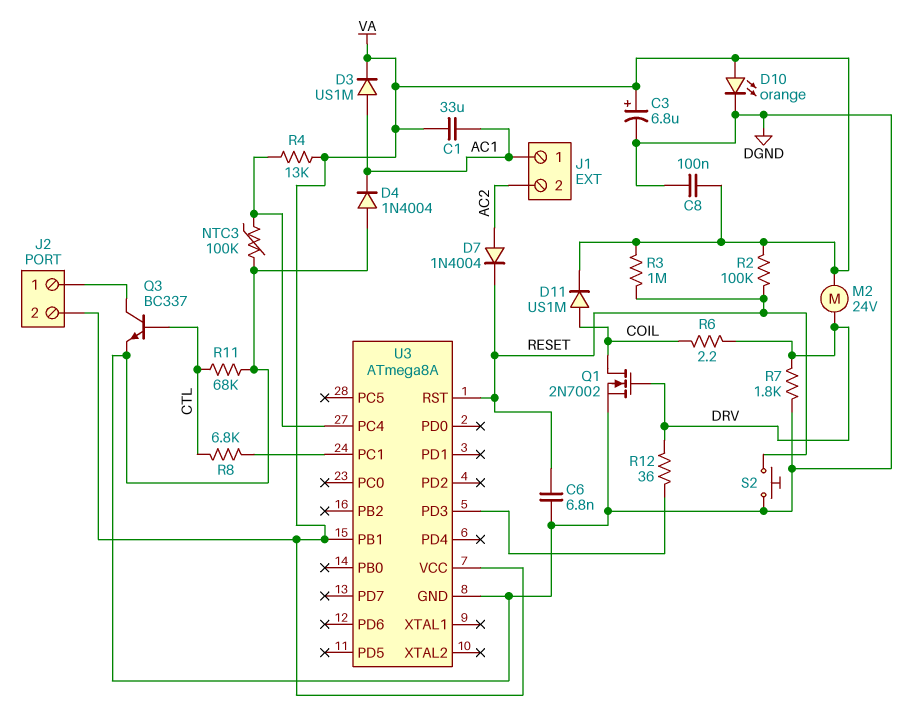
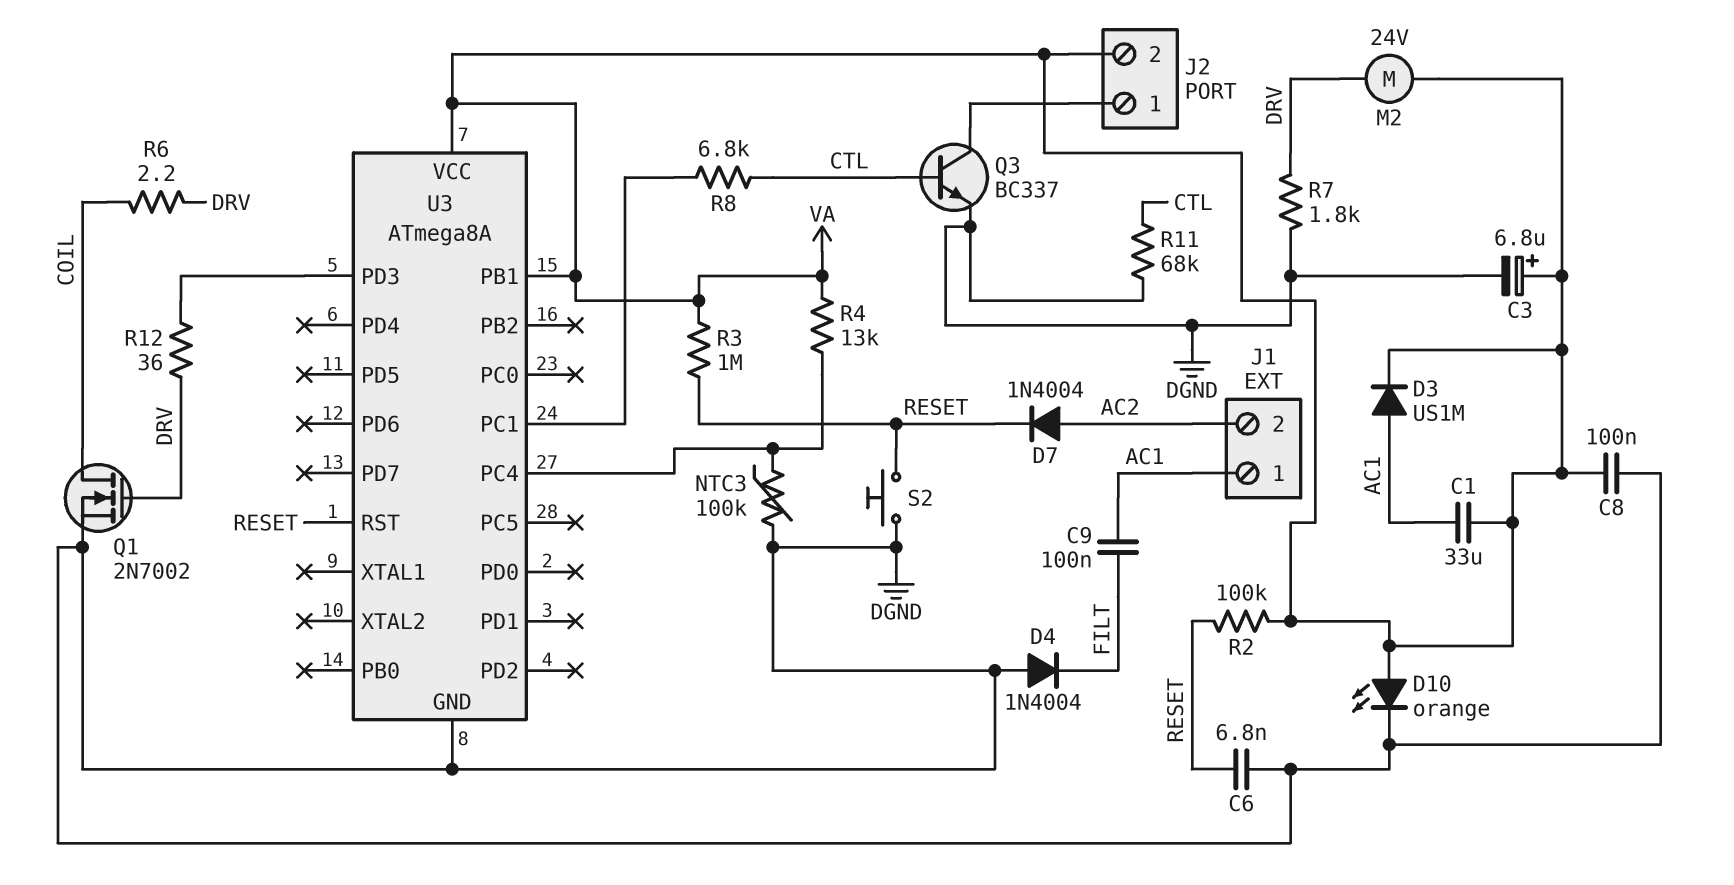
C9: none -> 100nF (AC1, FILT)
D4: diode 1N4004 (A DGND, K AC1) -> diode 1N4004 (A DGND, K FILT)
D11: diode US1M (A COIL, K VA) -> none

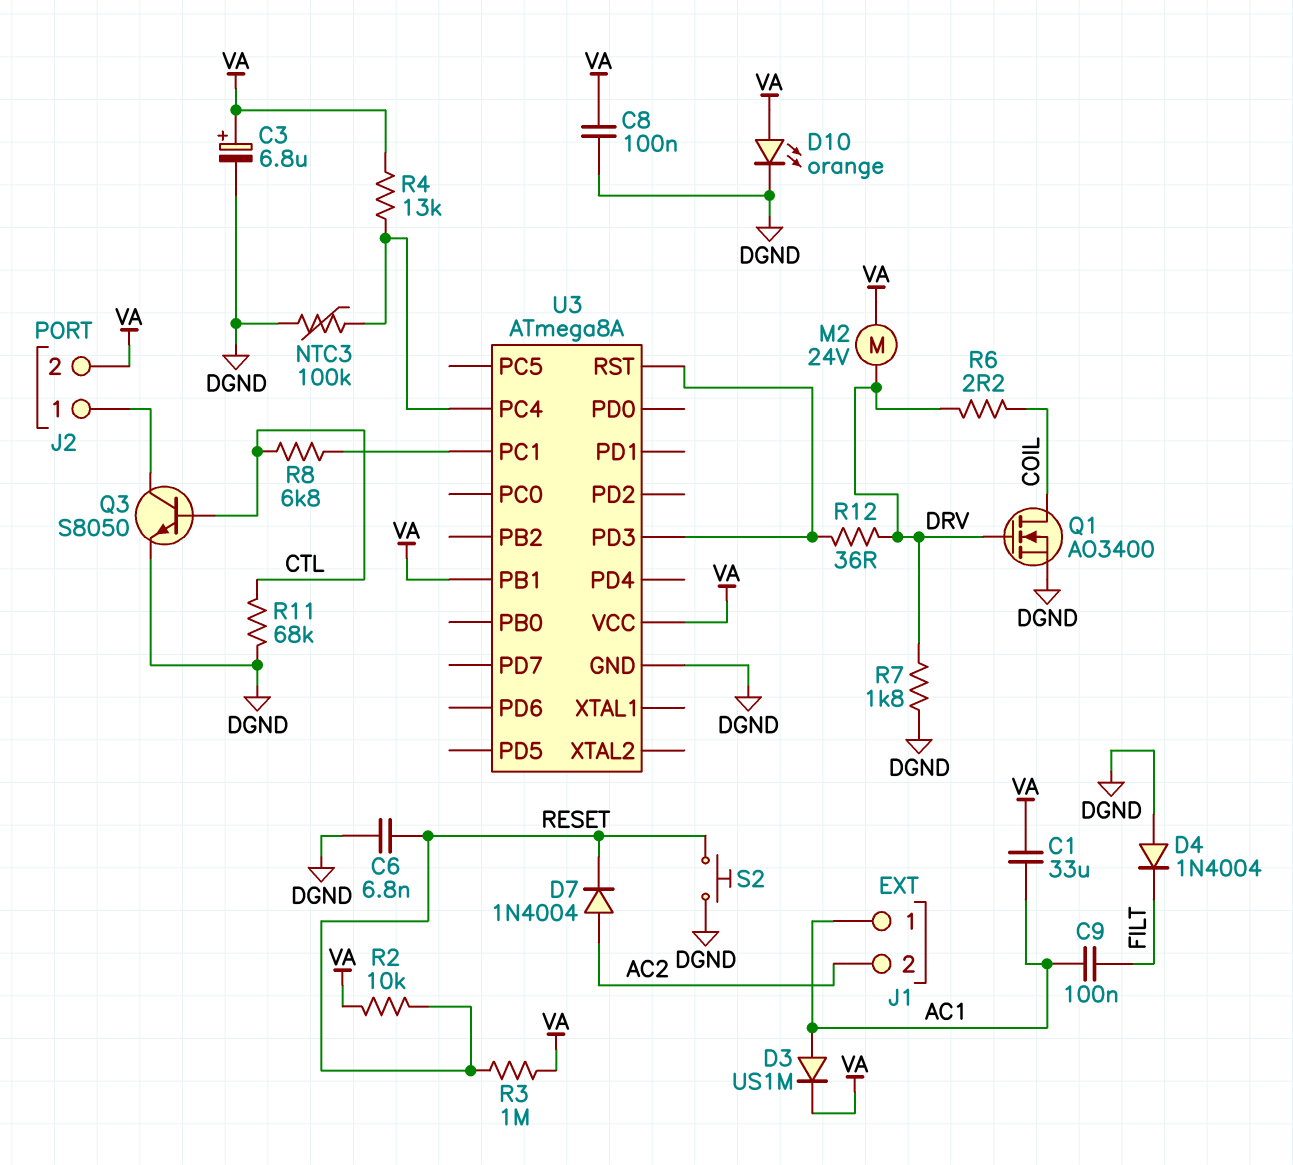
Q1: NMOS 2N7002 (G DRV, D COIL, S DGND) -> NMOS AO3400 (G DRV, D COIL, S DGND)
Q3: NPN BC337 (B CTL, C J2/1, E DGND) -> NPN S8050 (B CTL, C J2/1, E DGND)
R2: 100k (RESET, VA) -> 10k (RESET, VA)
U3 pin RST: RESET -> U3/PD3

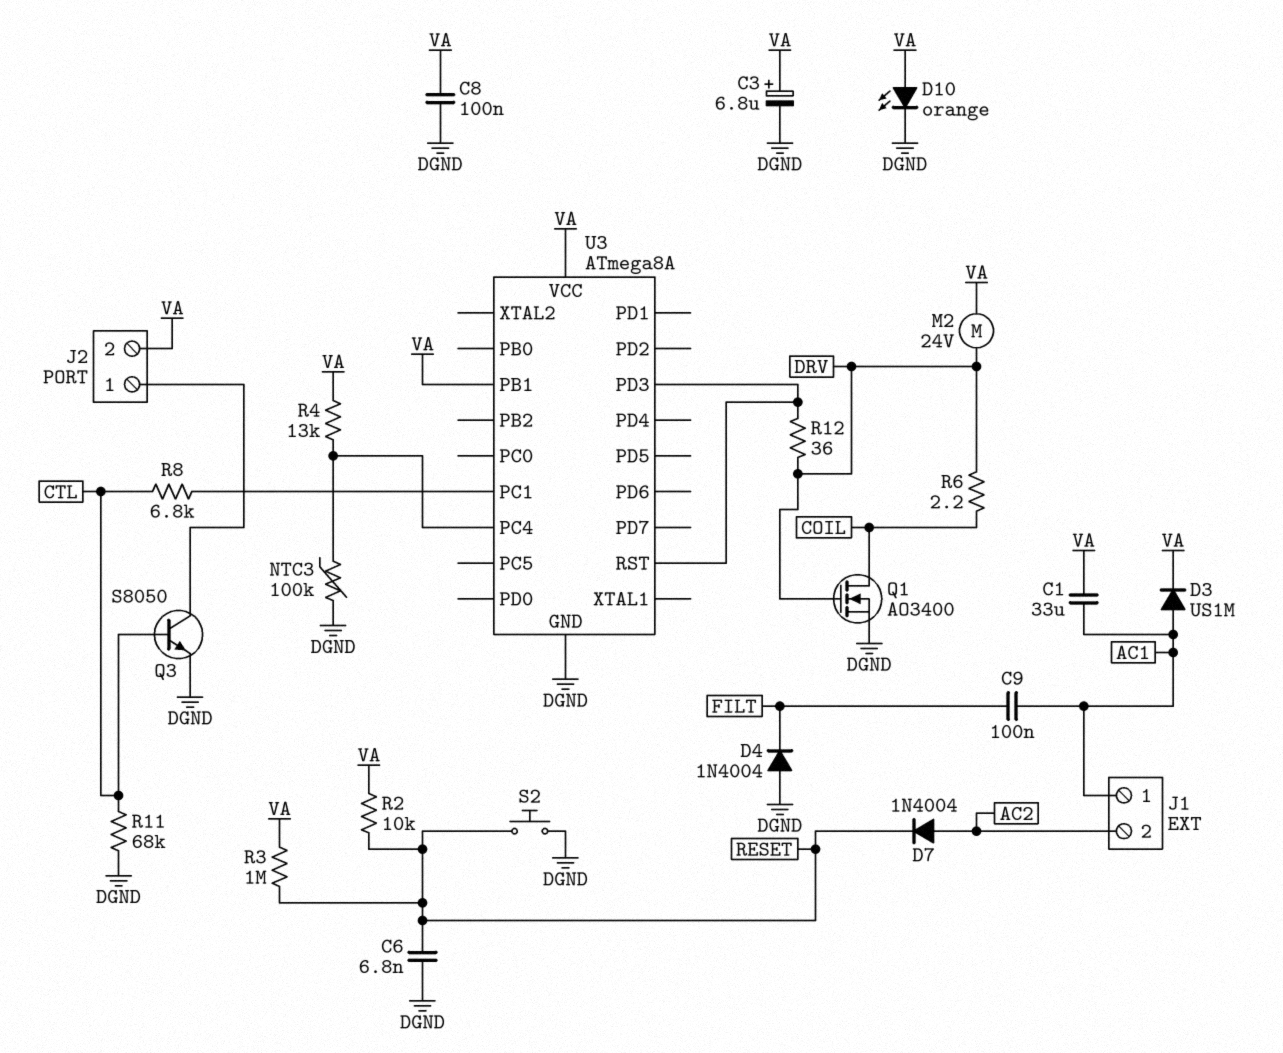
R7: 1.8k (DGND, DRV) -> none

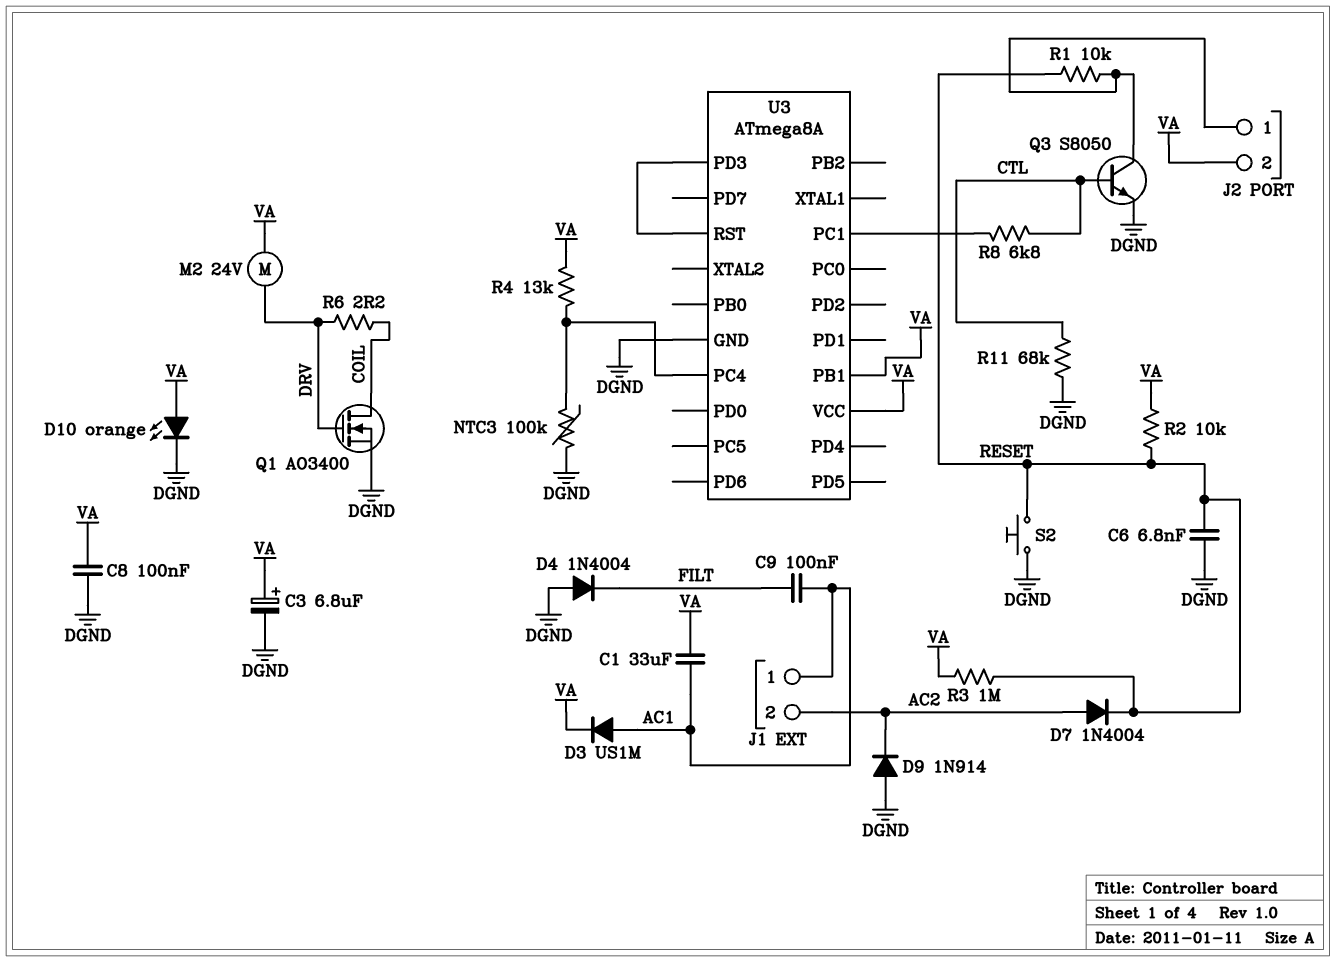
D9: none -> diode 1N914 (A DGND, K AC2)
R1: none -> 10k (J2/1, RESET)
R12: 36 (DRV, U3/PD3) -> none

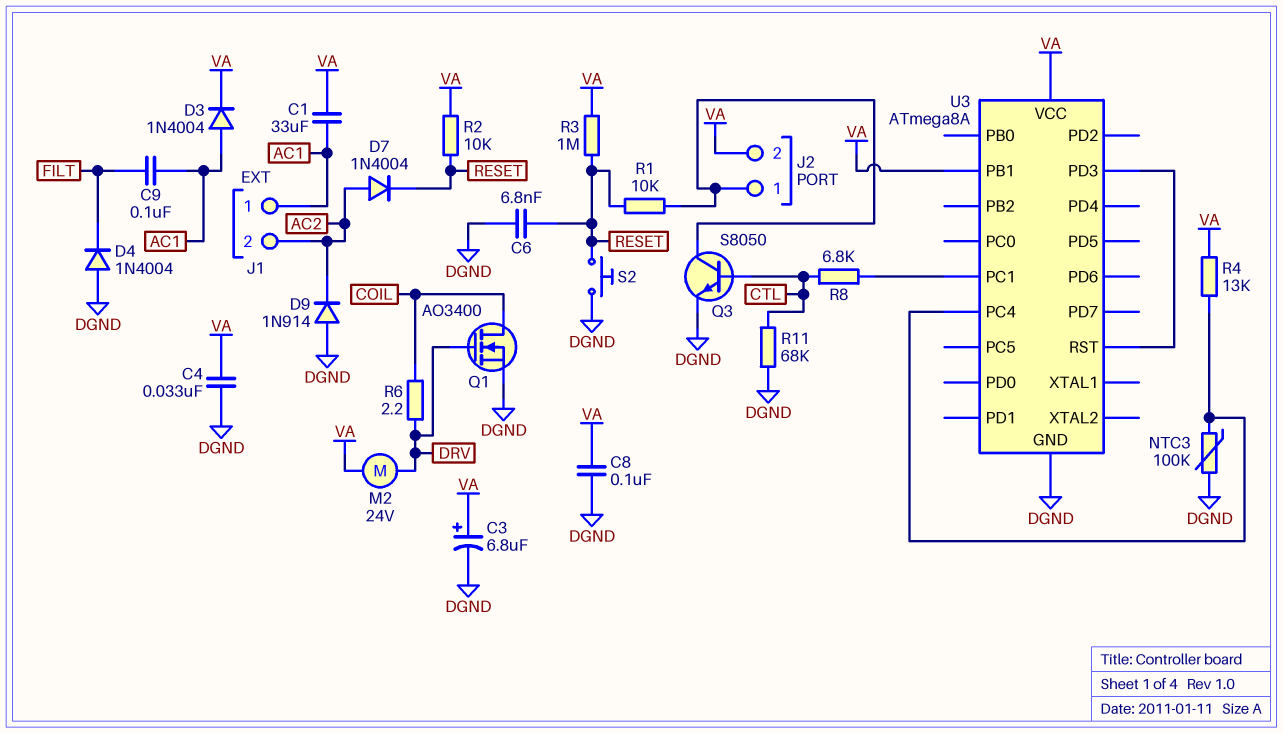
C4: none -> 33nF (DGND, VA)
D3: diode US1M (A AC1, K VA) -> diode 1N4004 (A AC1, K VA)
D10: LED orange (A VA, K DGND) -> none

